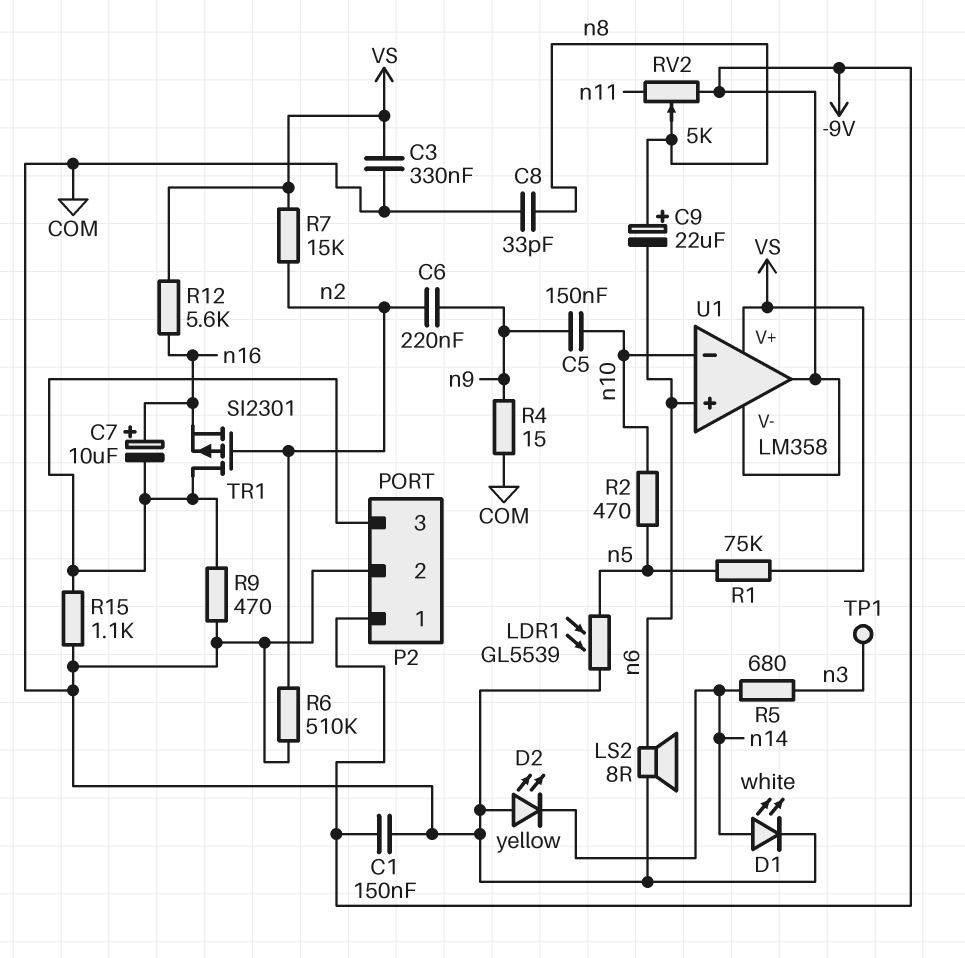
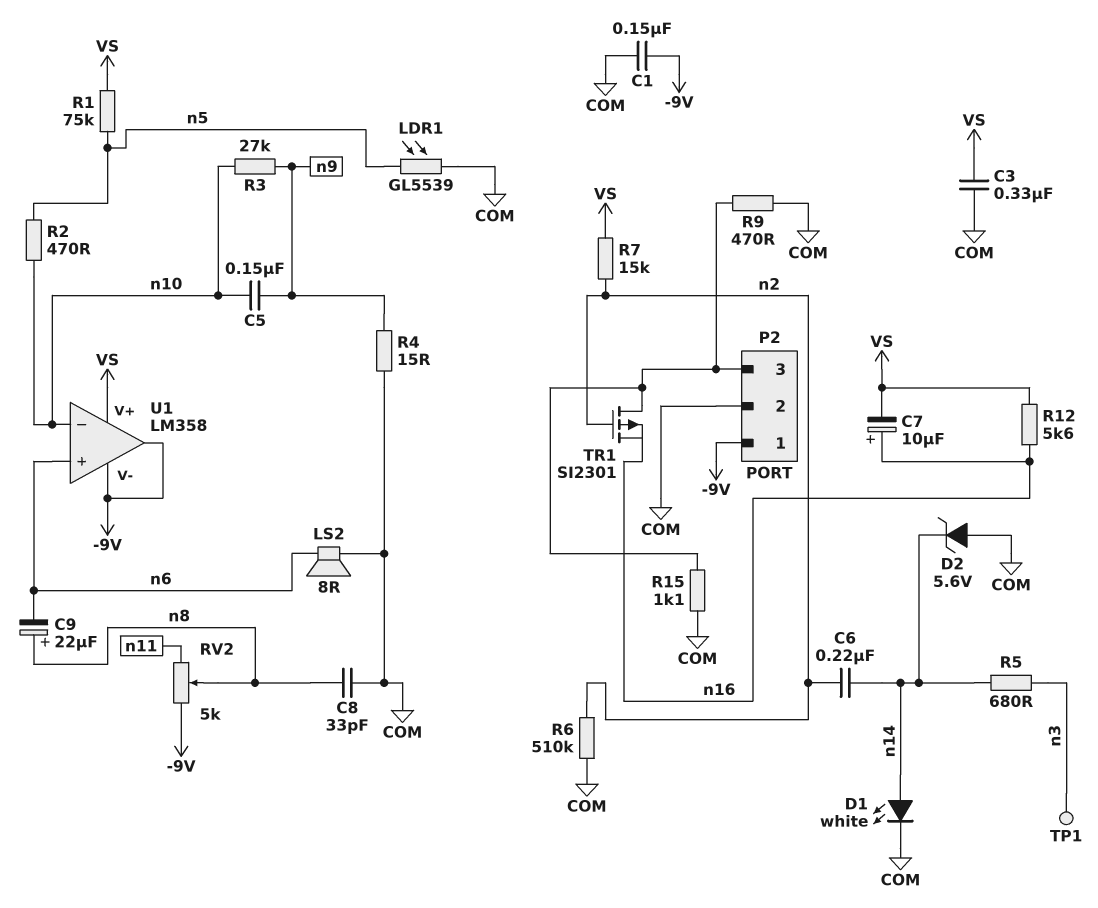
C6: 220nF (n2, n9) -> 220nF (n2, n14)
C7: 10uF (plus n16, minus P2/3) -> 10uF (plus n16, minus VS)
D2: LED yellow (A COM, K n14) -> zener 5.6V (A COM, K n14)
R3: none -> 27k (n9, n10)

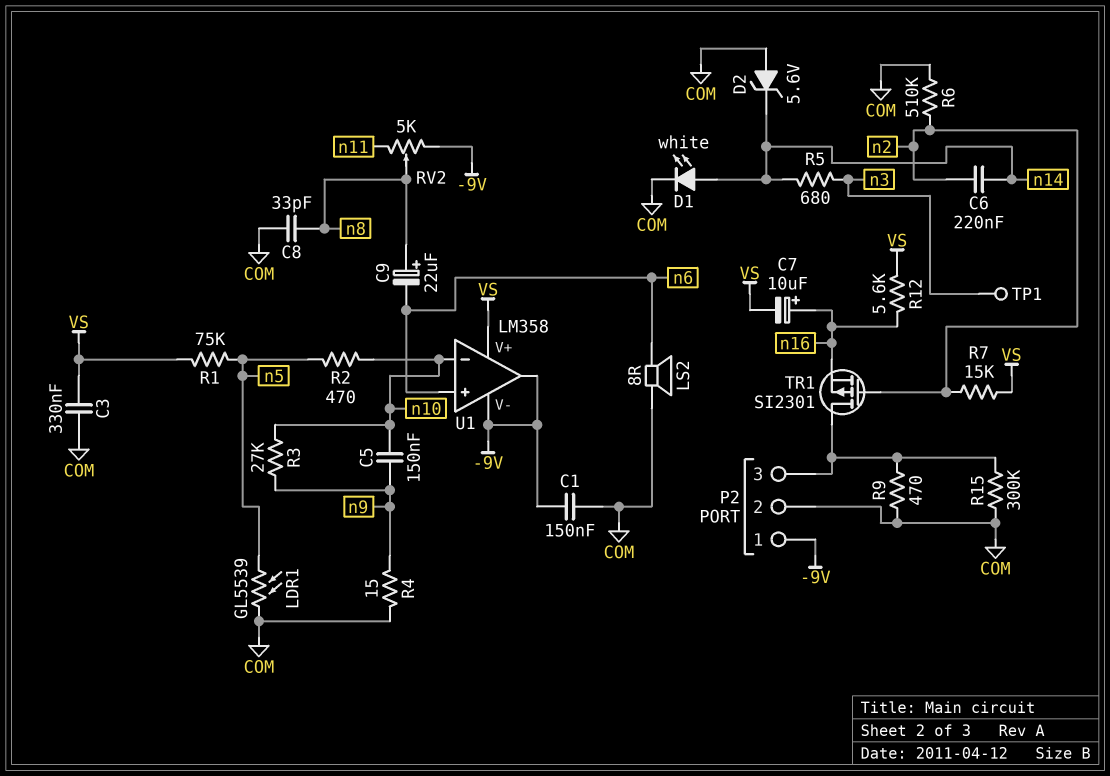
R15: 1.1k (COM, P2/3) -> 300k (COM, P2/3)

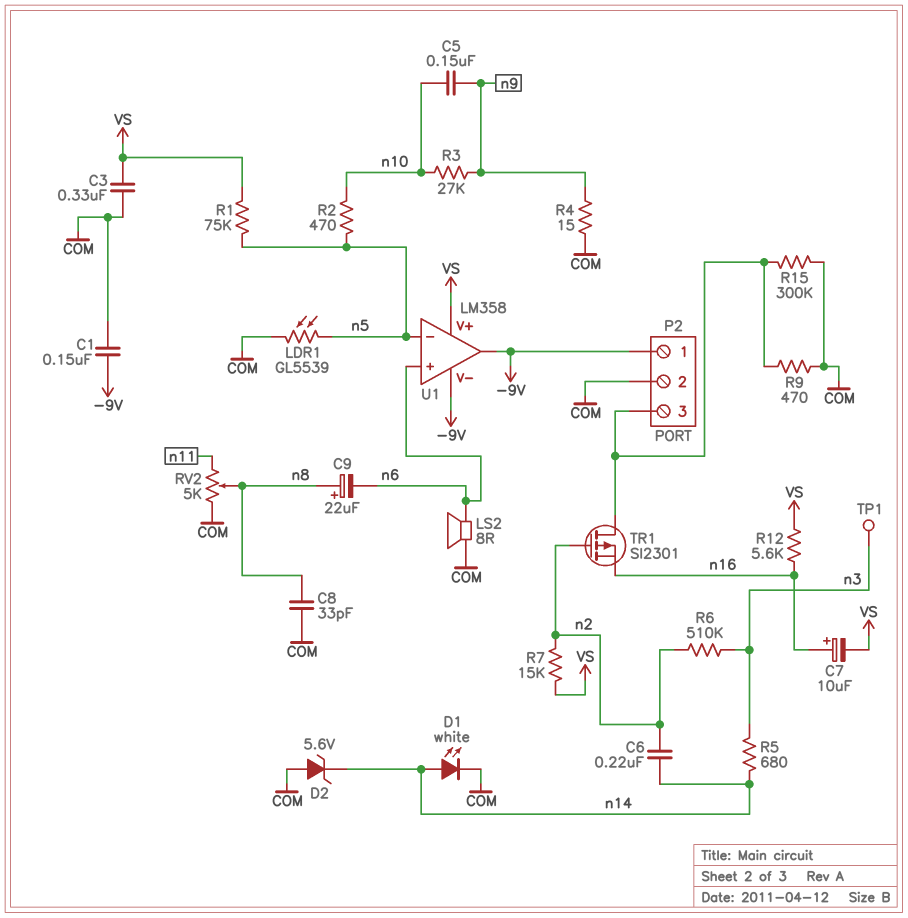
R6: 510k (COM, n2) -> 510k (n2, n3)
RV2: 5k (-9V, n11, wiper n8) -> 5k (COM, n11, wiper n8)
U1 pin in-: n10 -> n5

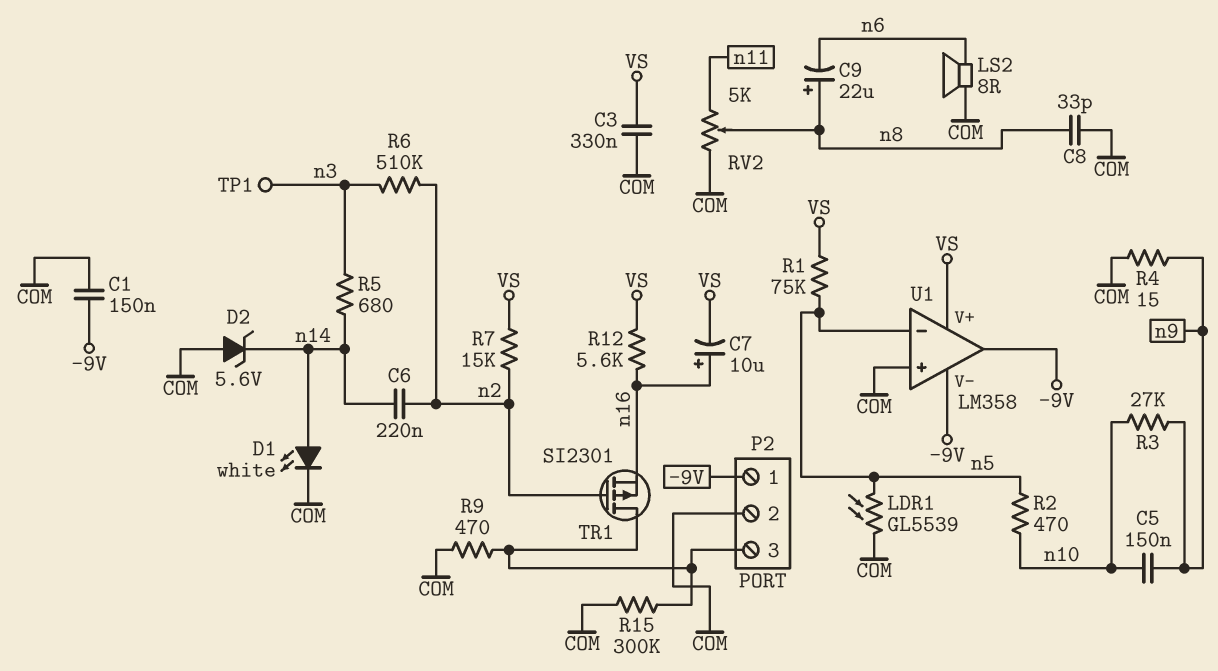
U1 pin in+: n6 -> COM

